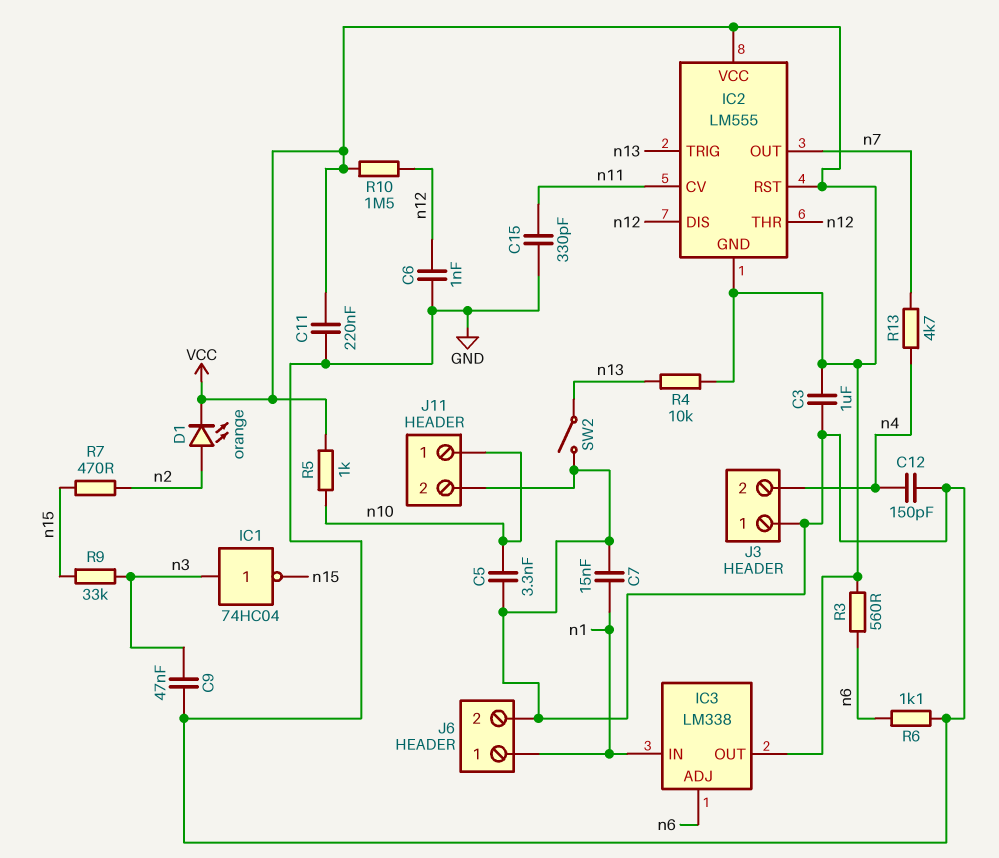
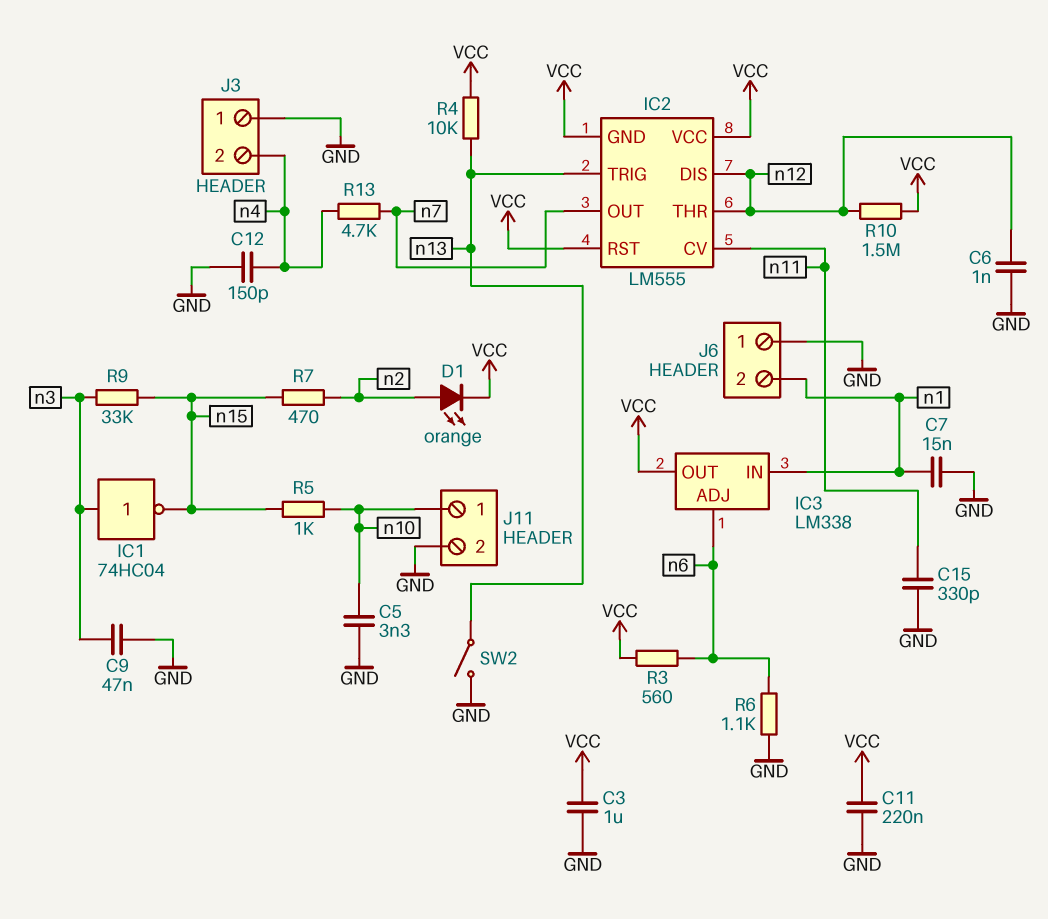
J6 pin 1: n1 -> GND
J6 pin 2: GND -> n1
R5: 1k (VCC, n10) -> 1k (n10, n15)

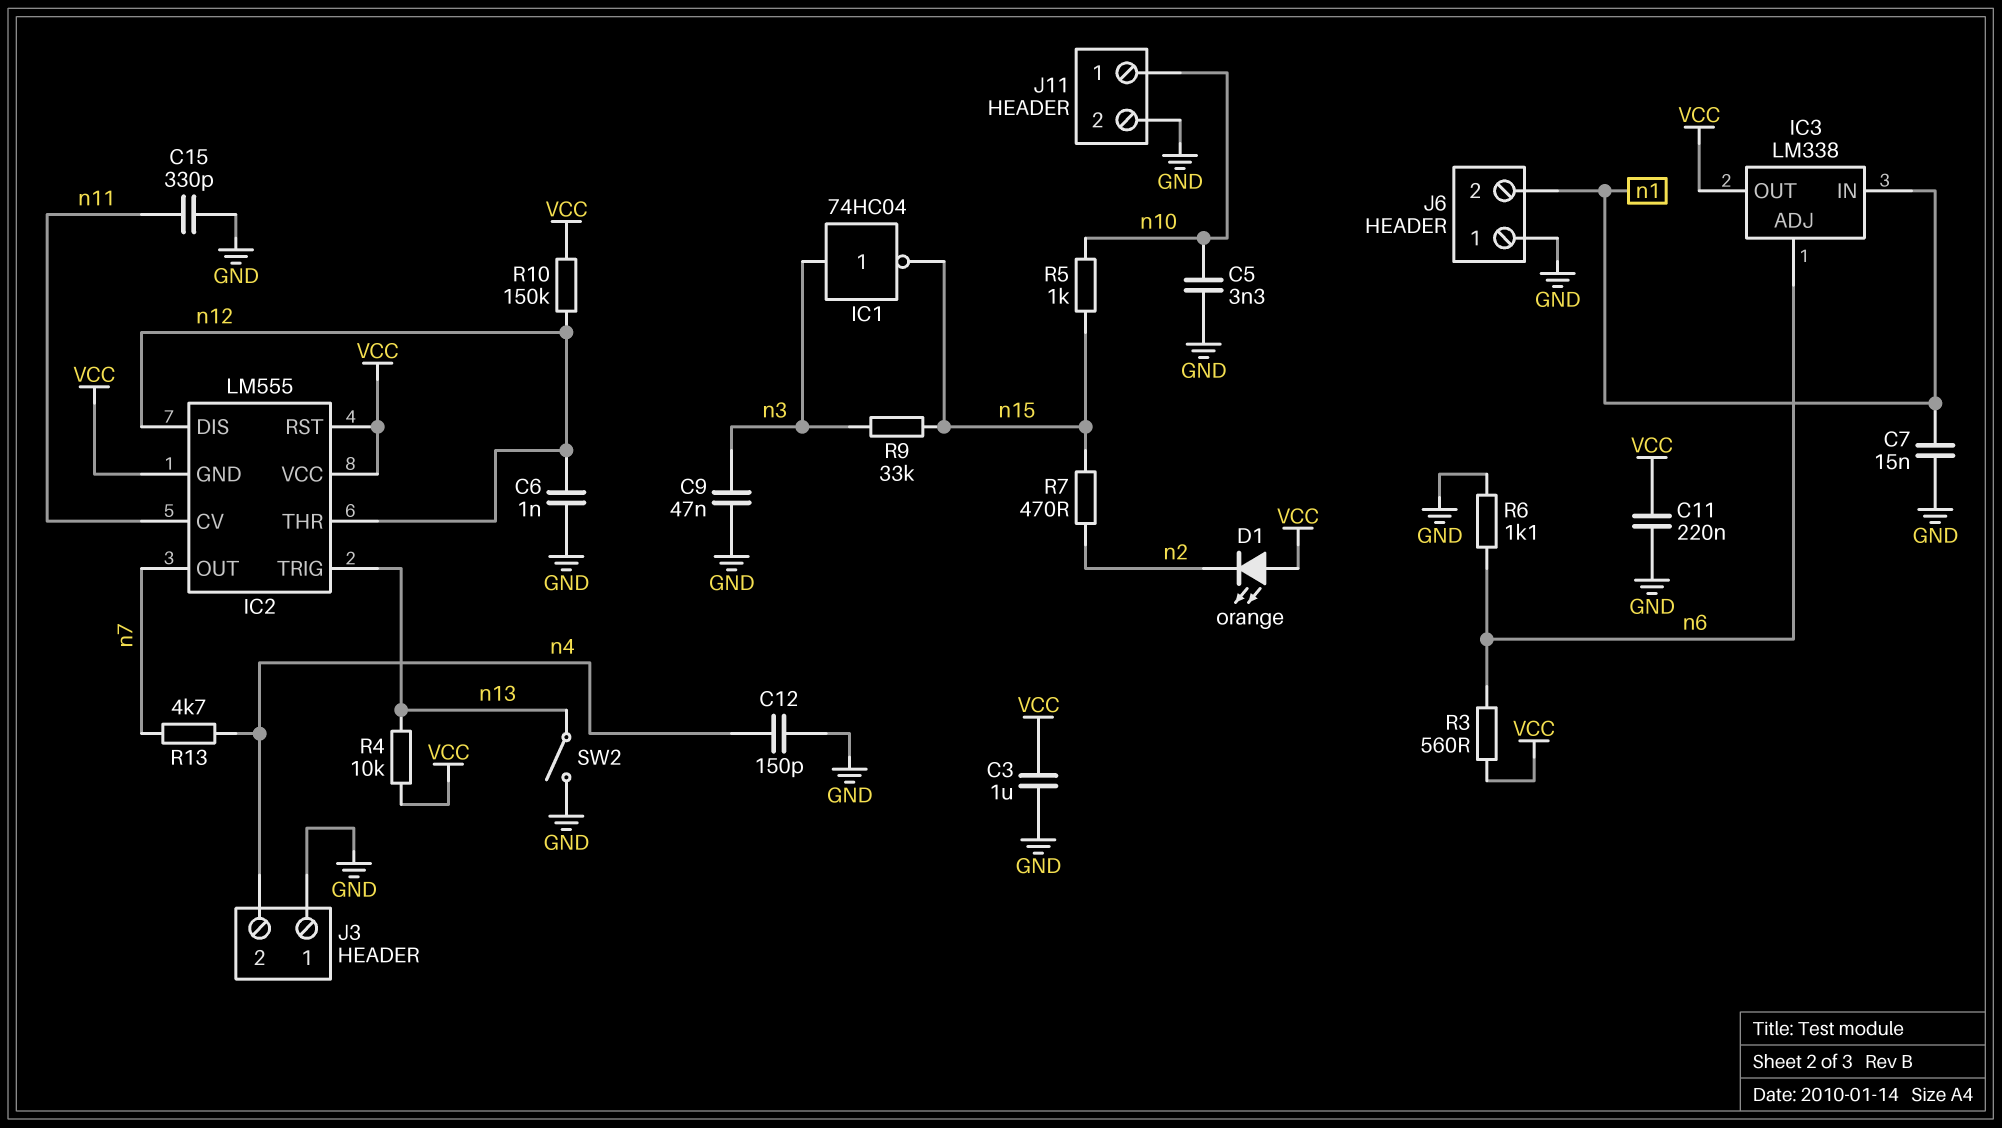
D1: LED orange (A n2, K VCC) -> LED orange (A VCC, K n2)
R10: 1.5M (VCC, n12) -> 150k (VCC, n12)

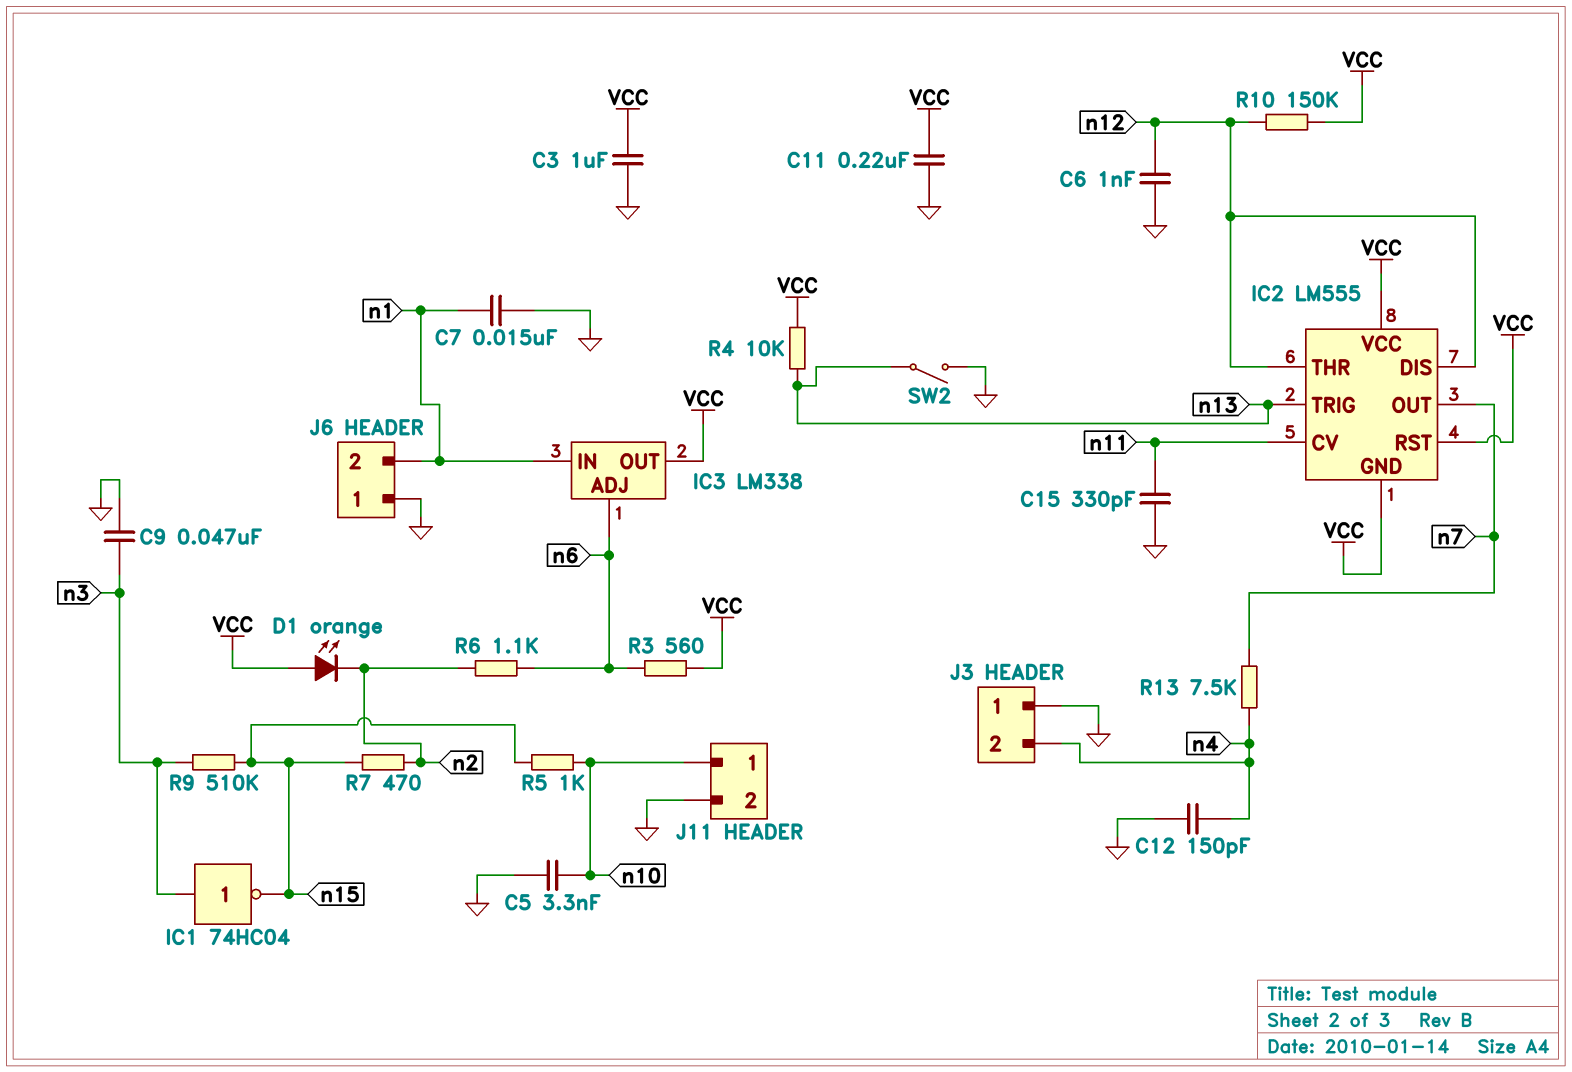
R6: 1.1k (GND, n6) -> 1.1k (n2, n6)
R9: 33k (n3, n15) -> 510k (n3, n15)
R13: 4.7k (n4, n7) -> 7.5k (n4, n7)

